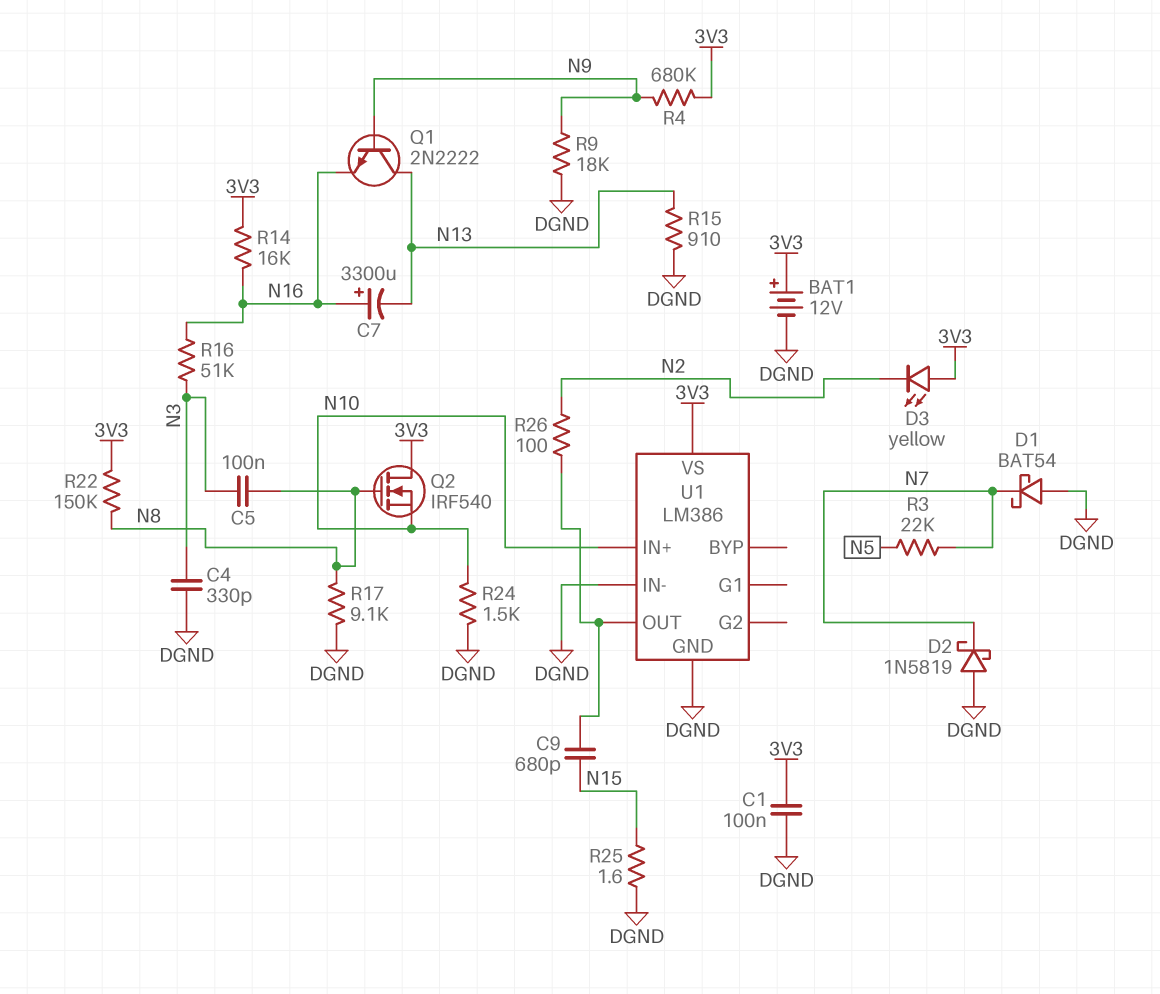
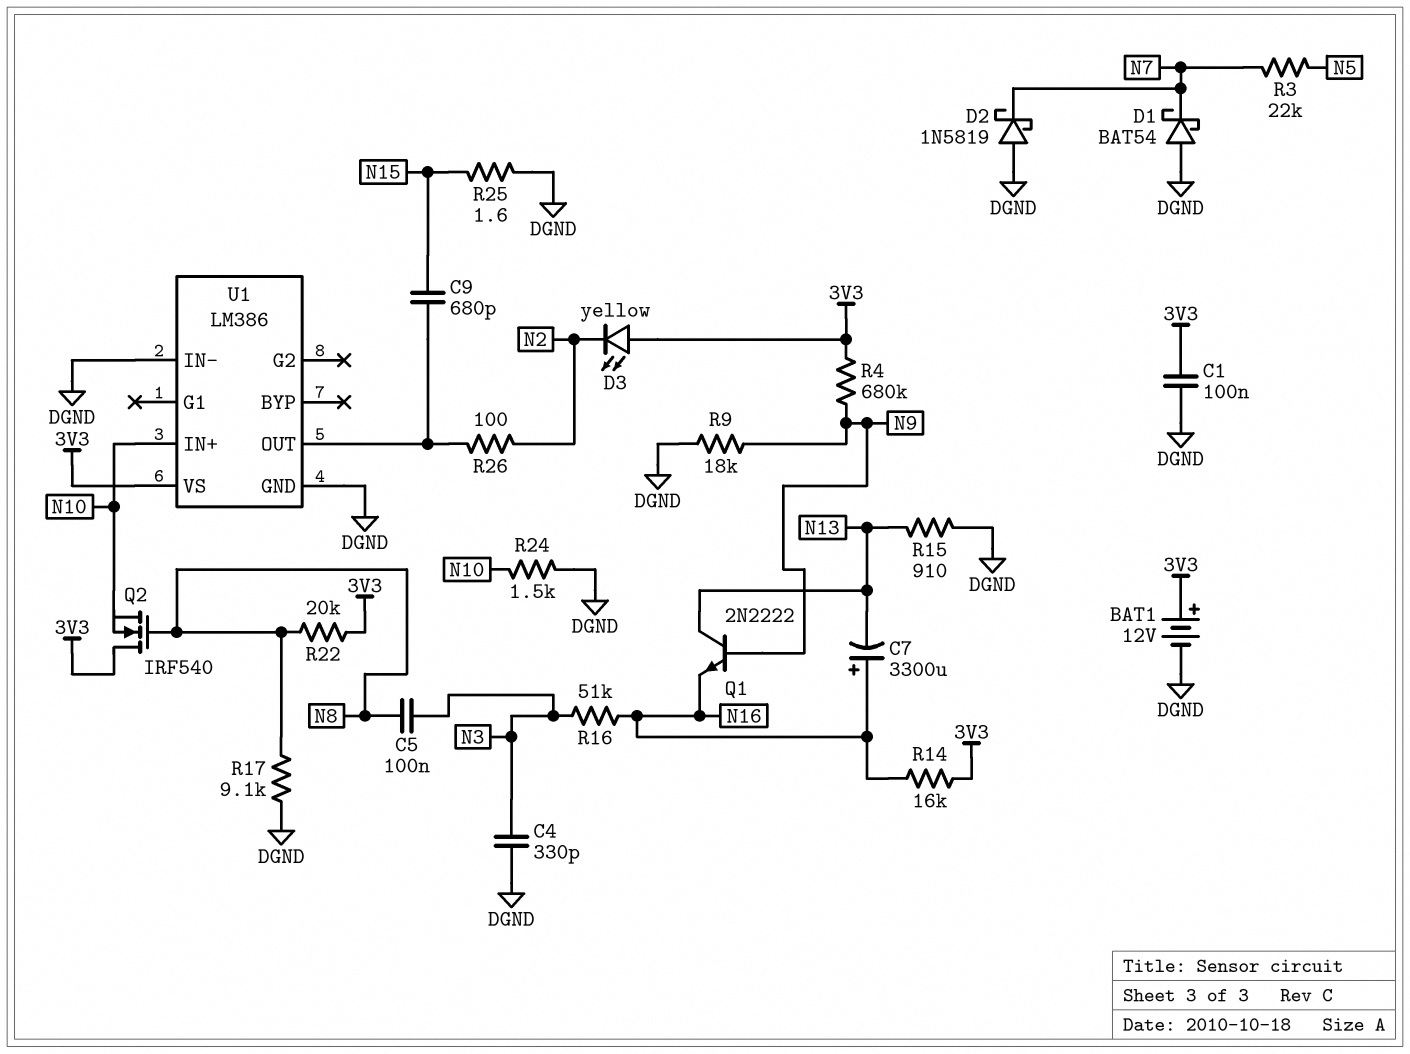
R22: 150k (3V3, N8) -> 20k (3V3, N8)

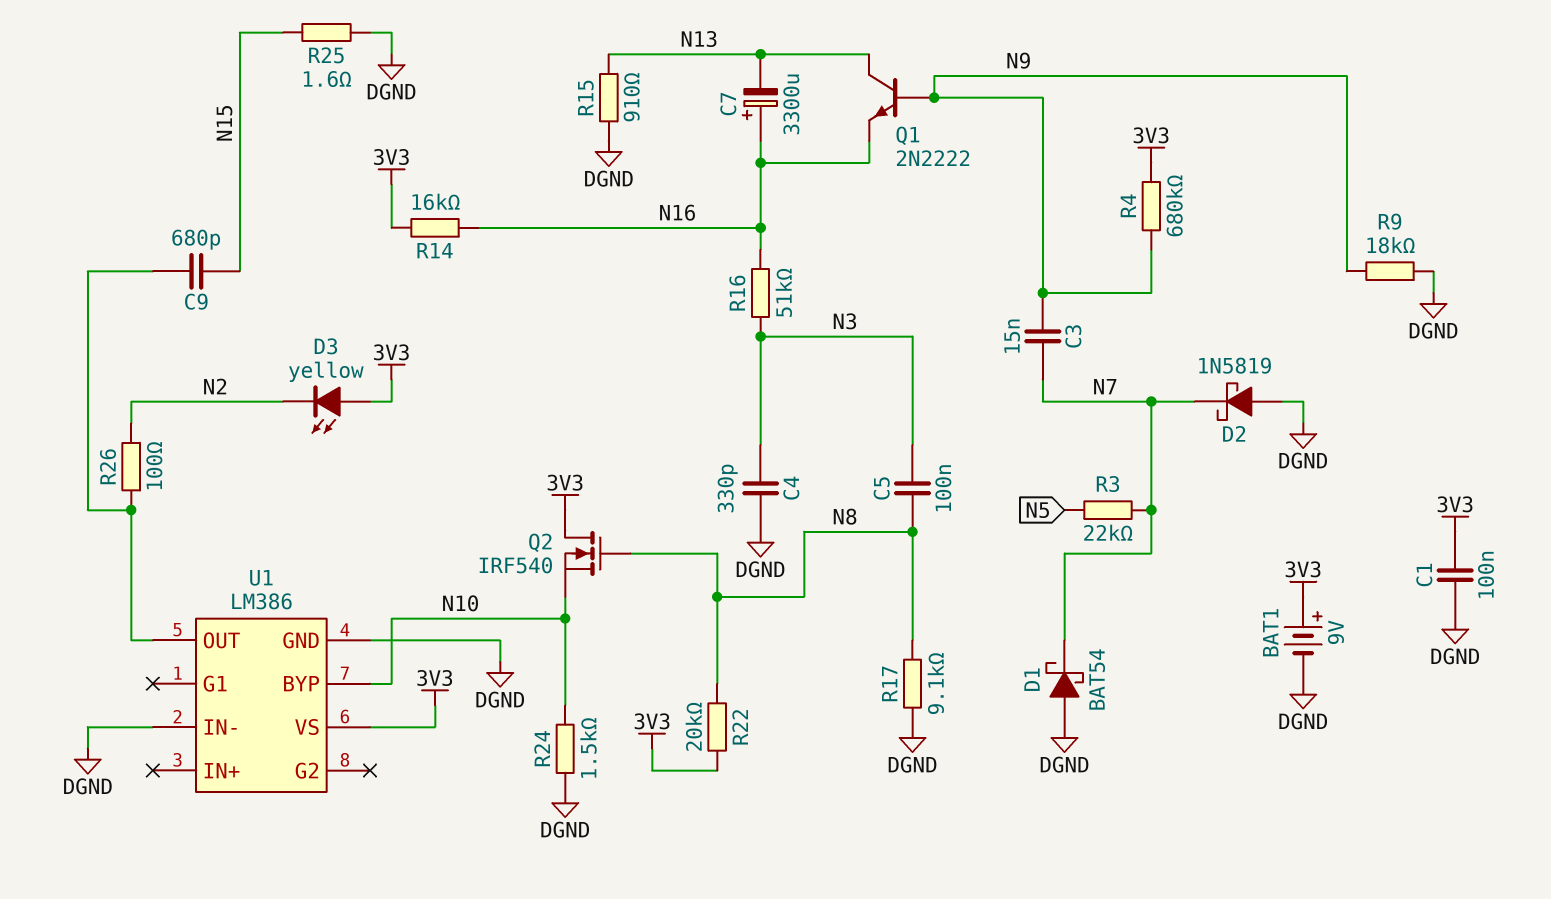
BAT1: 12V (plus 3V3, minus DGND) -> 9V (plus 3V3, minus DGND)
C3: none -> 15nF (N7, N9)
U1 pin BYP: none -> N10
U1 pin IN+: N10 -> none

